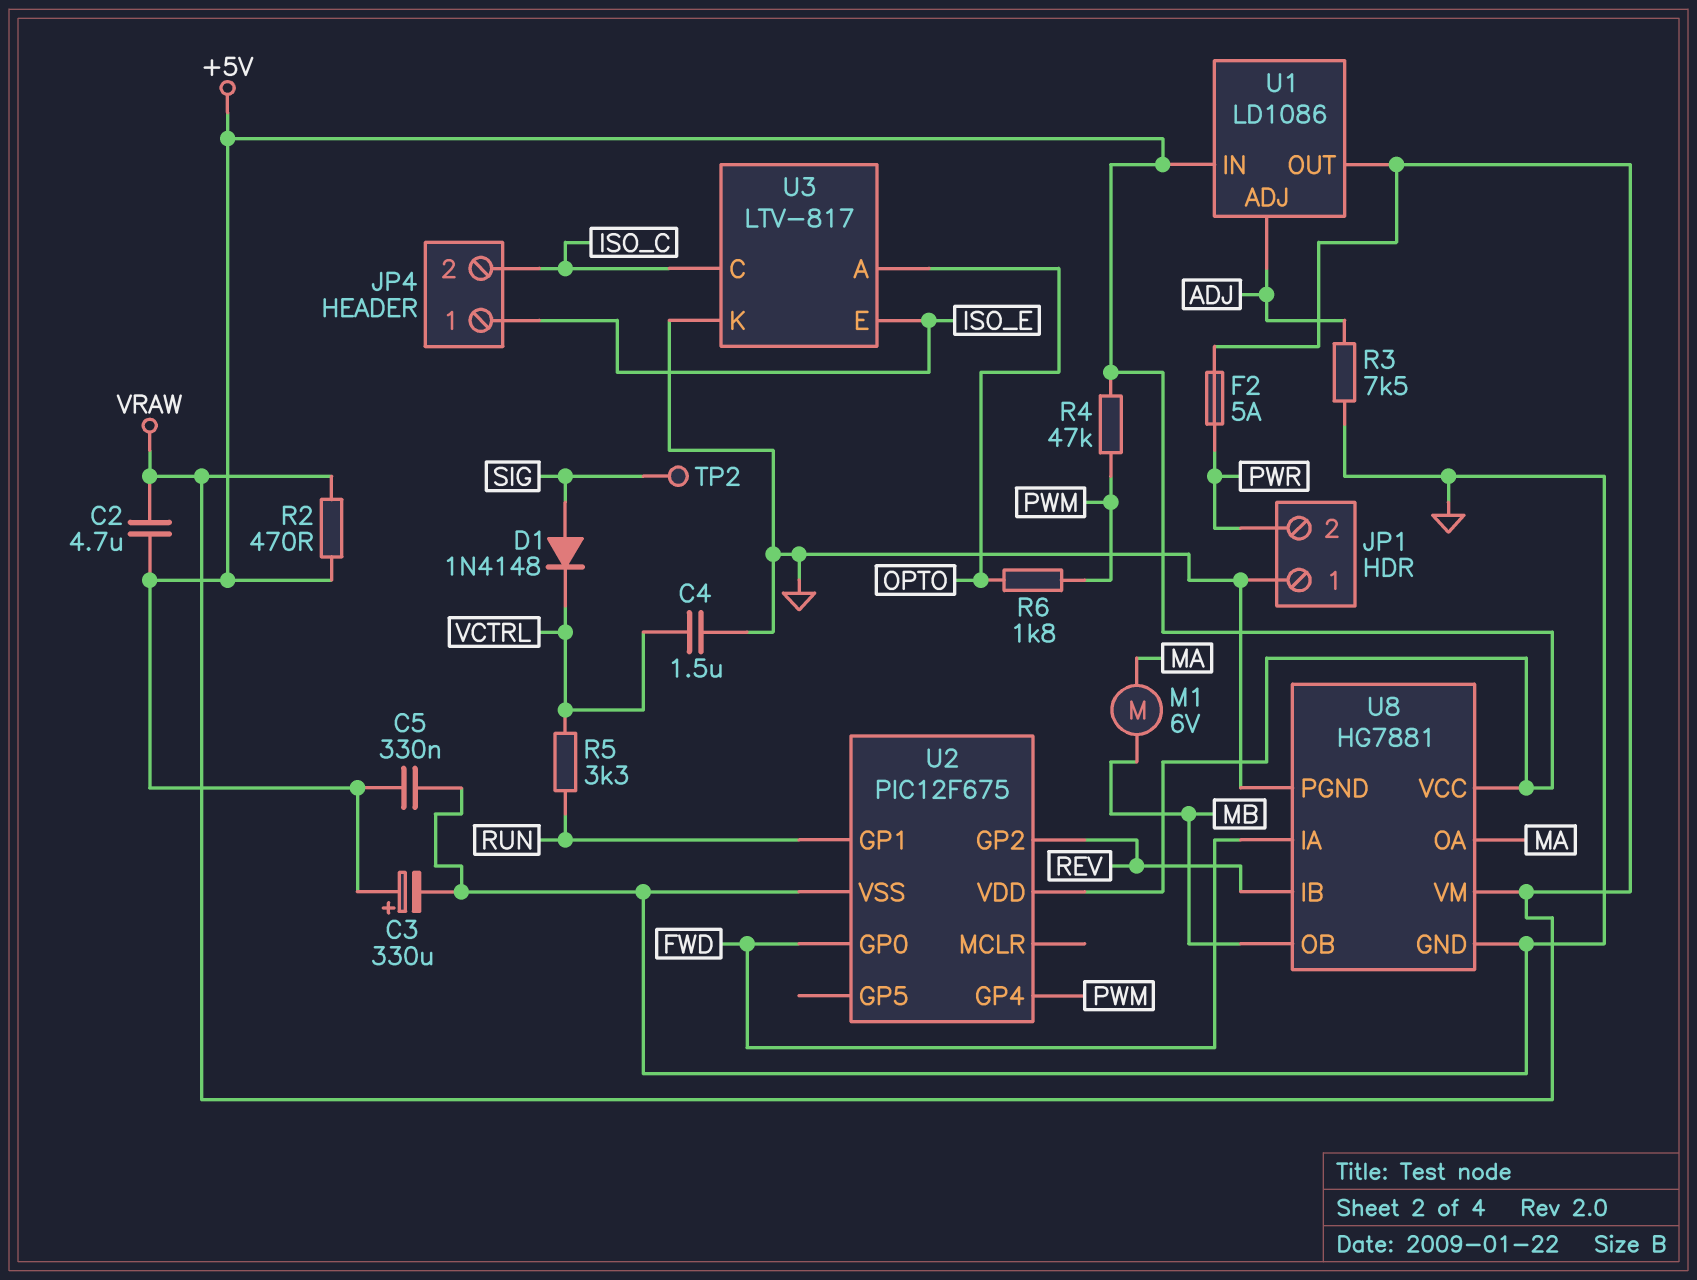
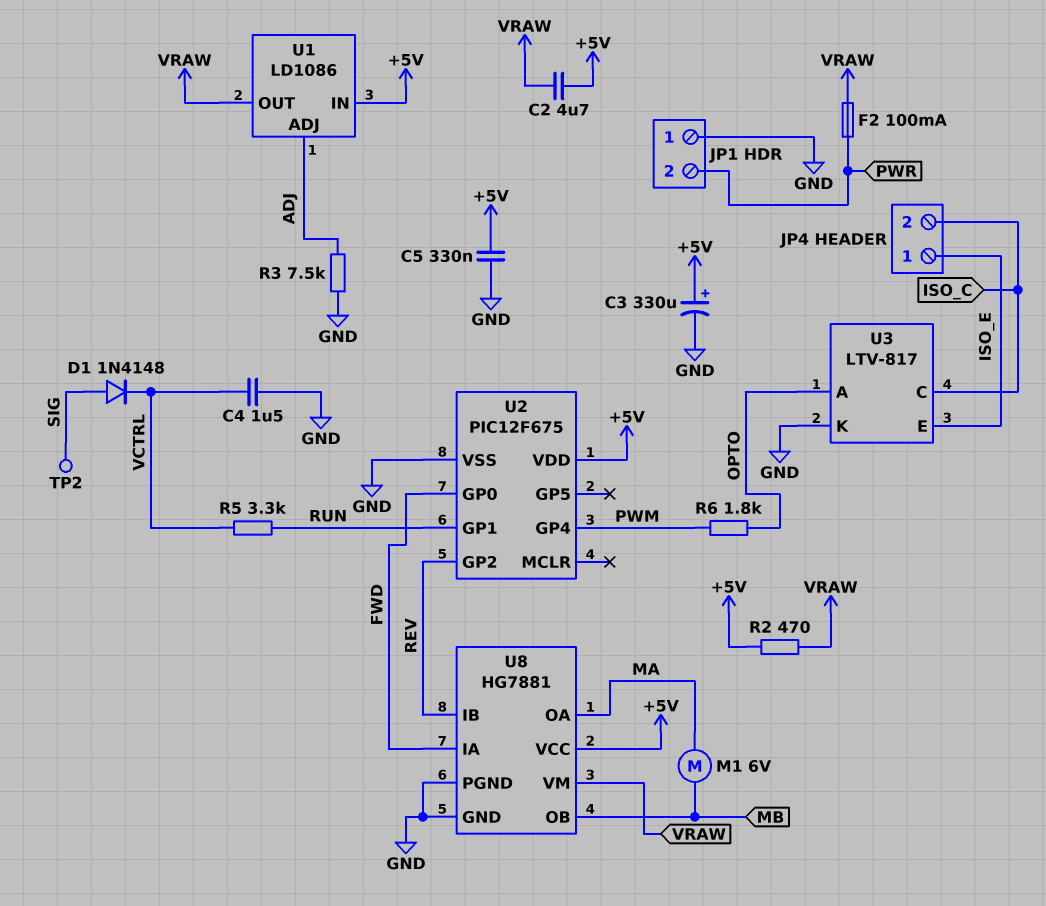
F2: 5A (PWR, VRAW) -> 100mA (PWR, VRAW)
R4: 47k (+5V, PWM) -> none

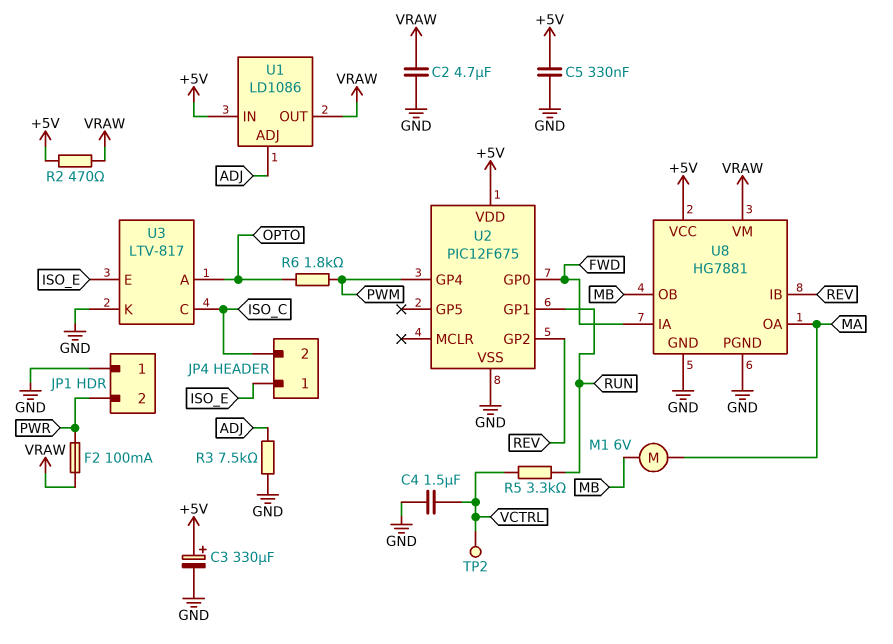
C2: 4.7uF (+5V, VRAW) -> 4.7uF (GND, VRAW)
D1: diode 1N4148 (A SIG, K VCTRL) -> none
TP2: test point (SIG) -> test point (VCTRL)

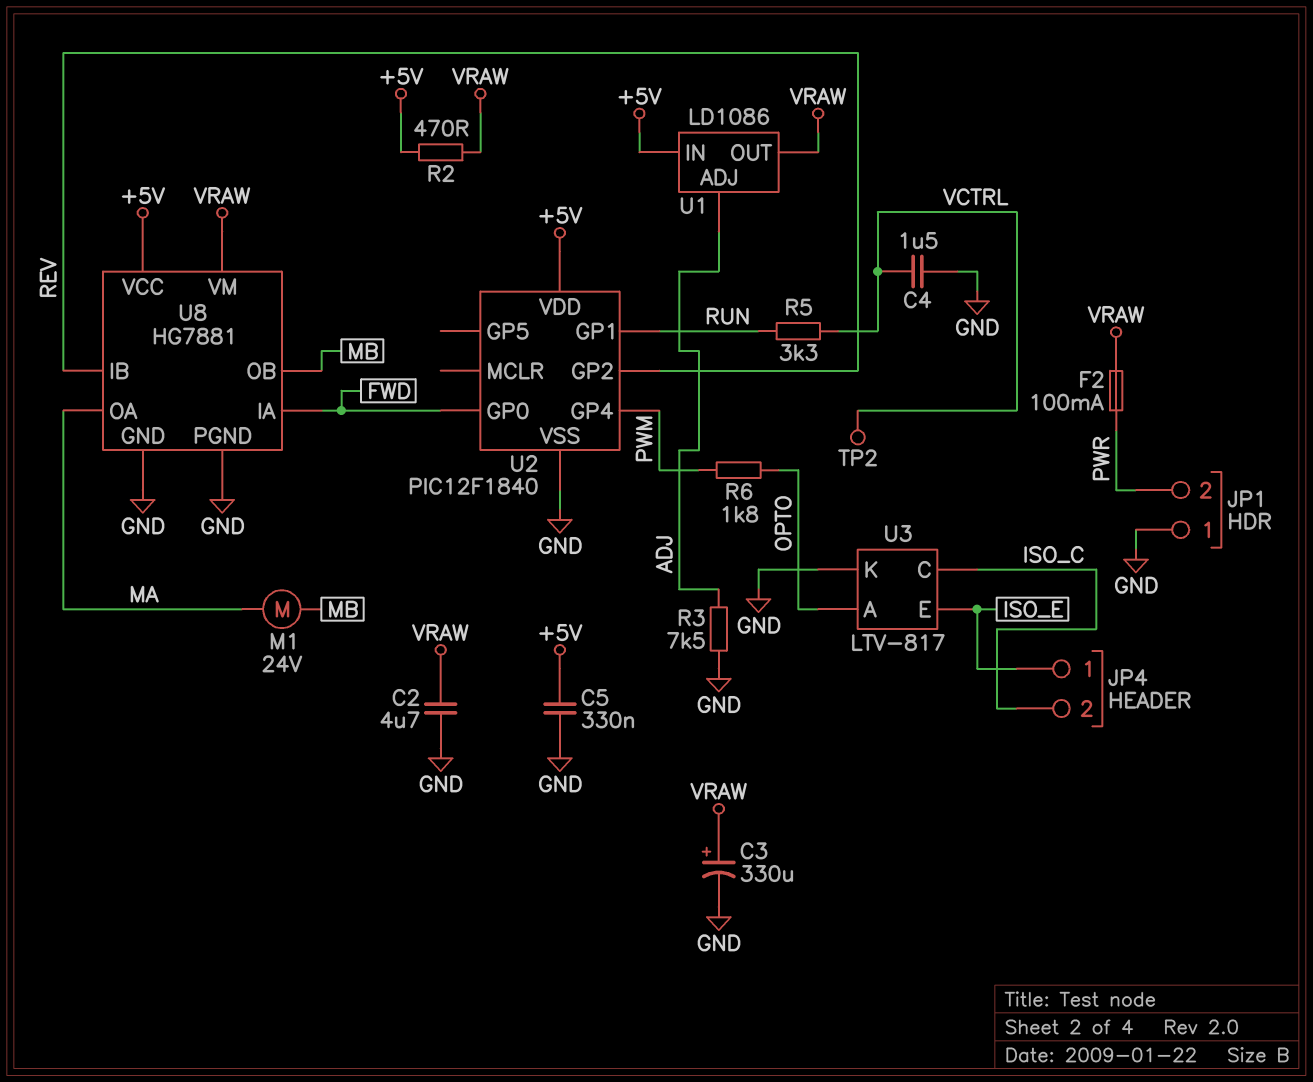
C3: 330uF (plus +5V, minus GND) -> 330uF (plus VRAW, minus GND)
M1: motor 6V (MA, MB) -> motor 24V (MA, MB)
U2: PIC12F675 -> PIC12F1840

